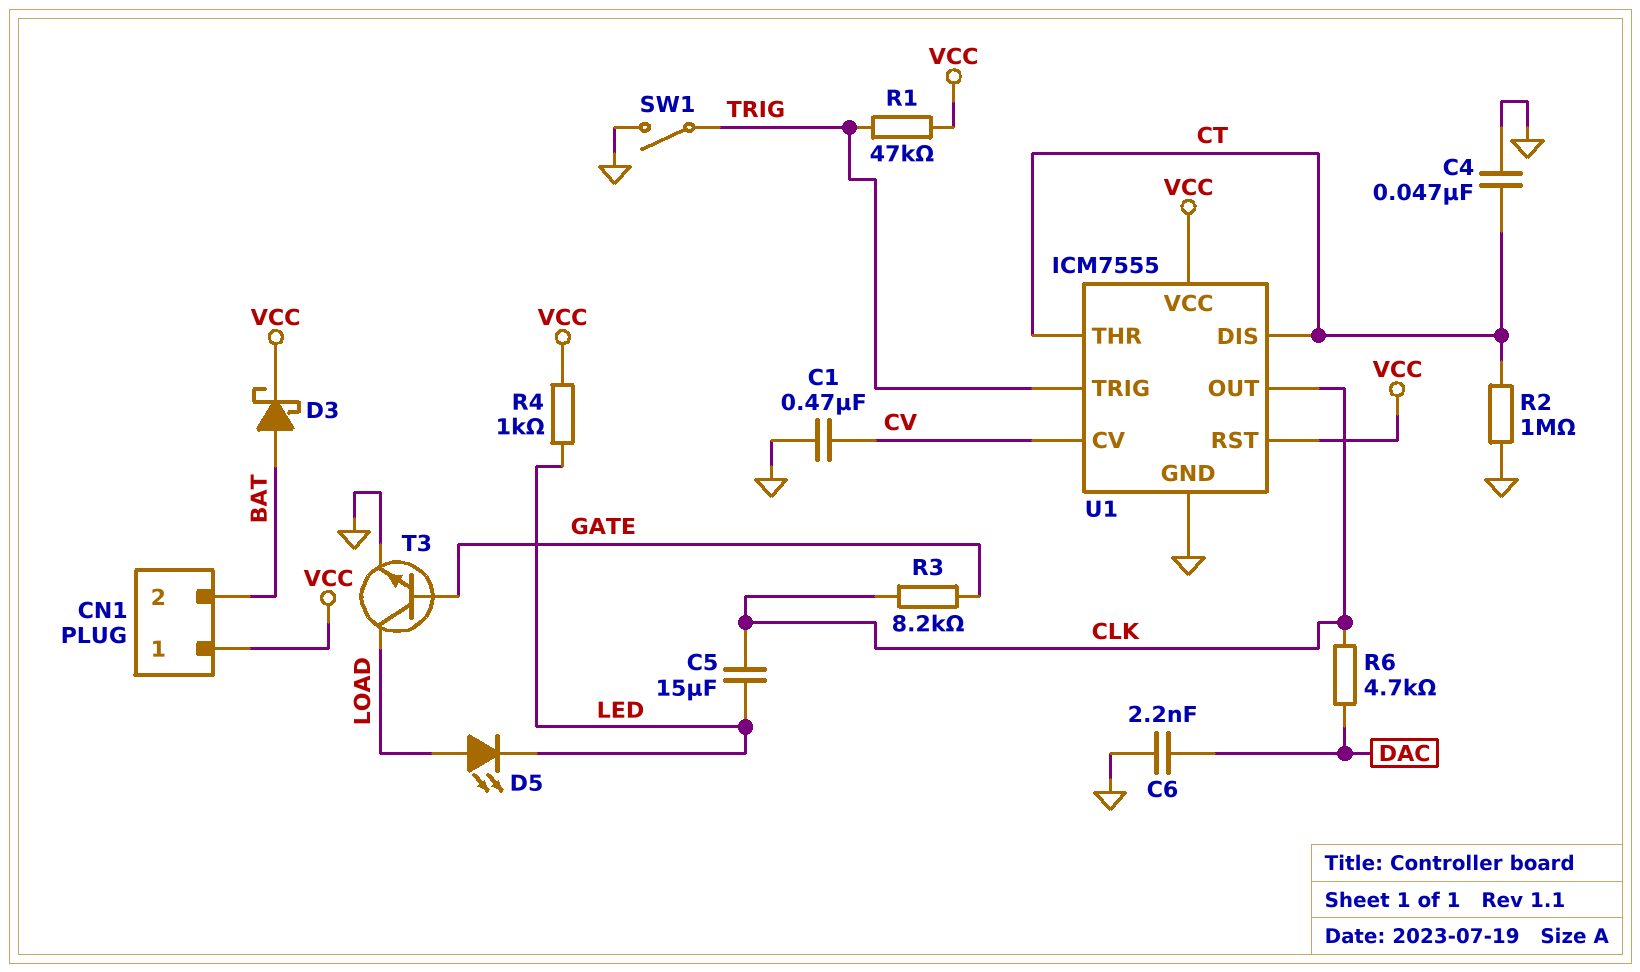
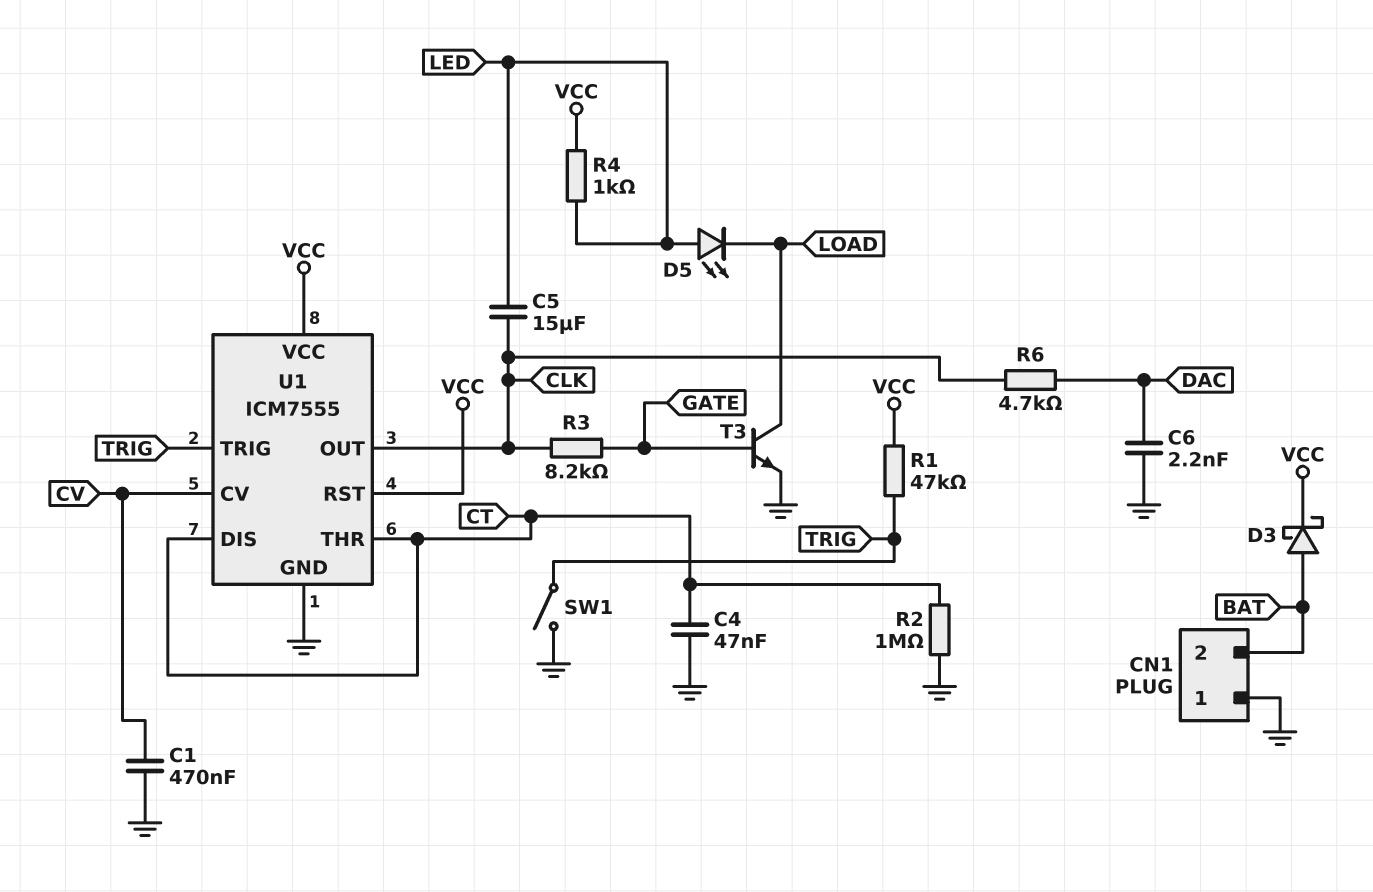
CN1 pin 1: VCC -> GND
D5: LED (A LOAD, K LED) -> LED (A LED, K LOAD)

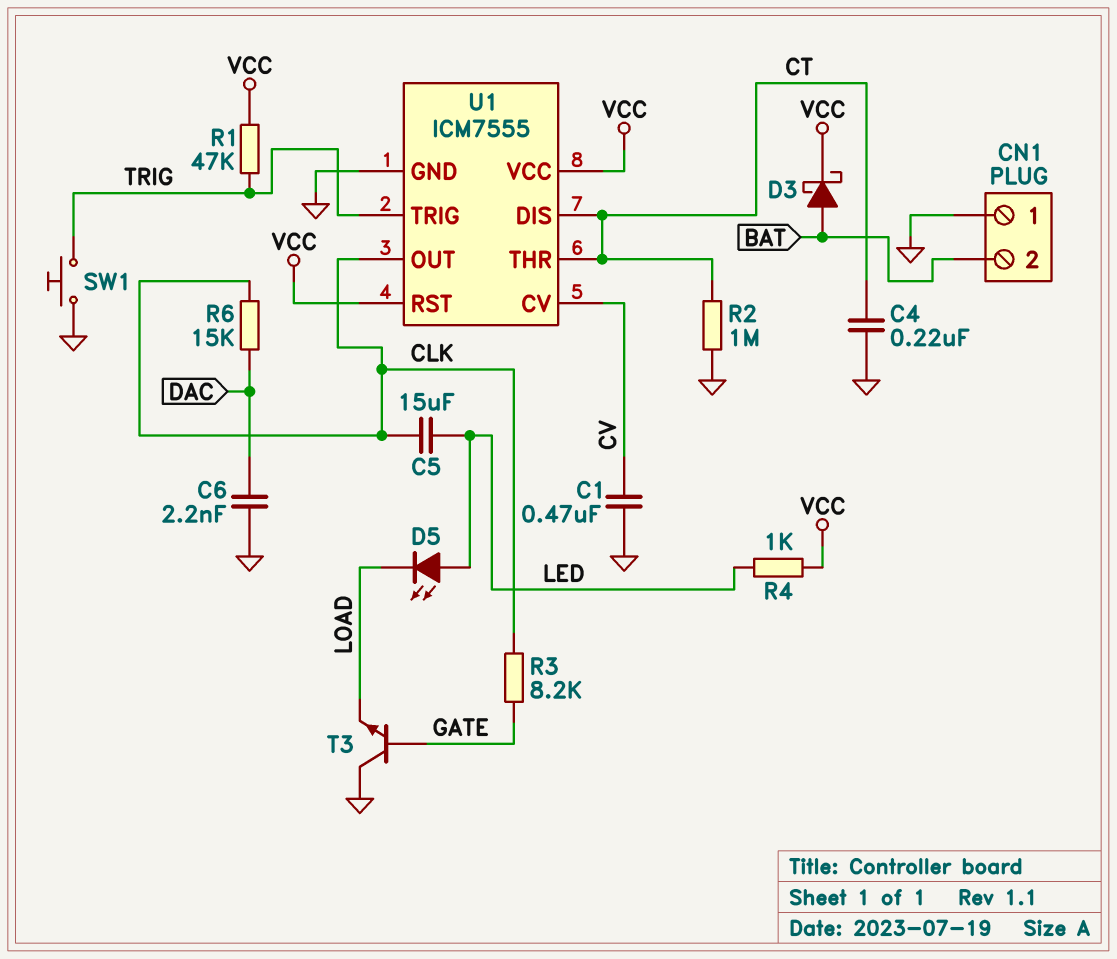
C4: 47nF (CT, GND) -> 220nF (CT, GND)
R6: 4.7k (CLK, DAC) -> 15k (CLK, DAC)
SW1: switch (GND, TRIG) -> button (GND, TRIG)
T3: NPN (B GATE, C LOAD, E GND) -> NPN (B GATE, C GND, E LOAD)

